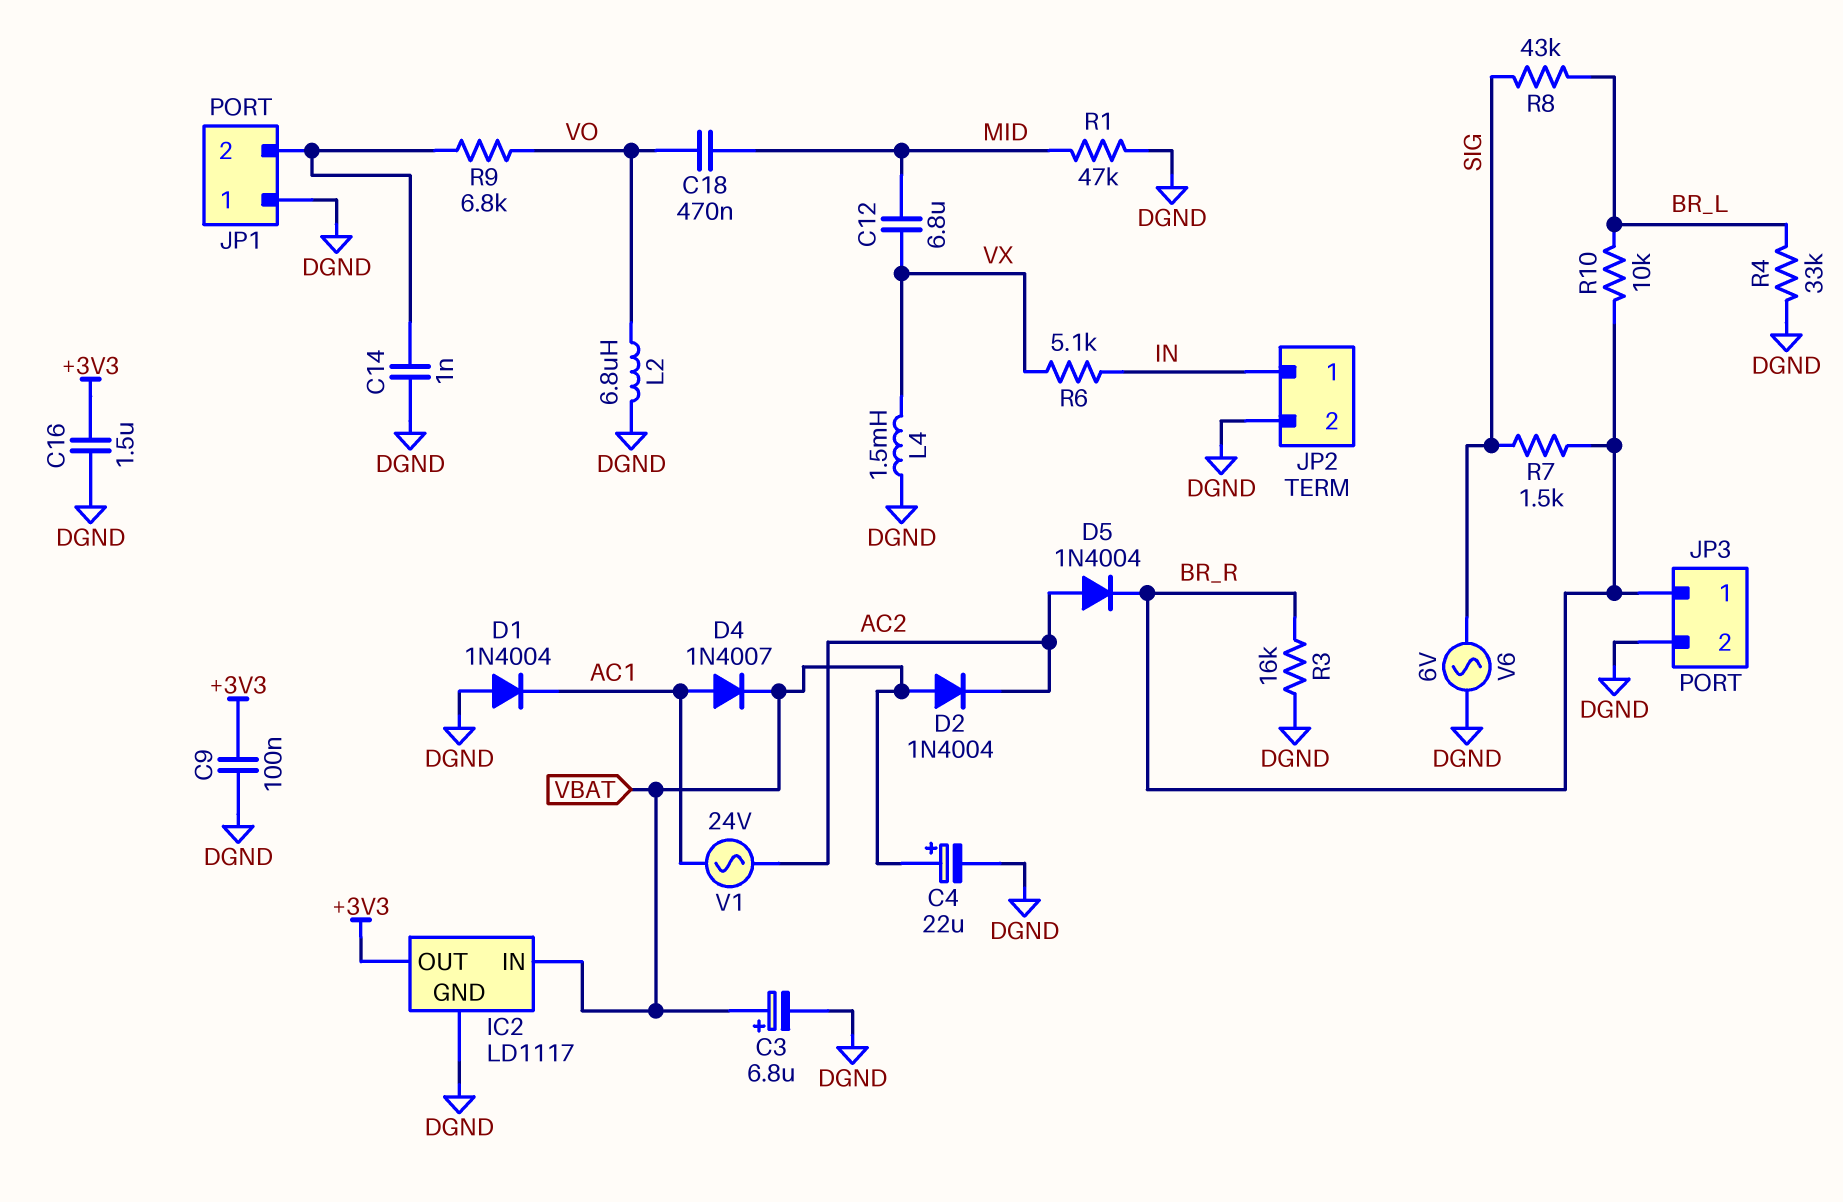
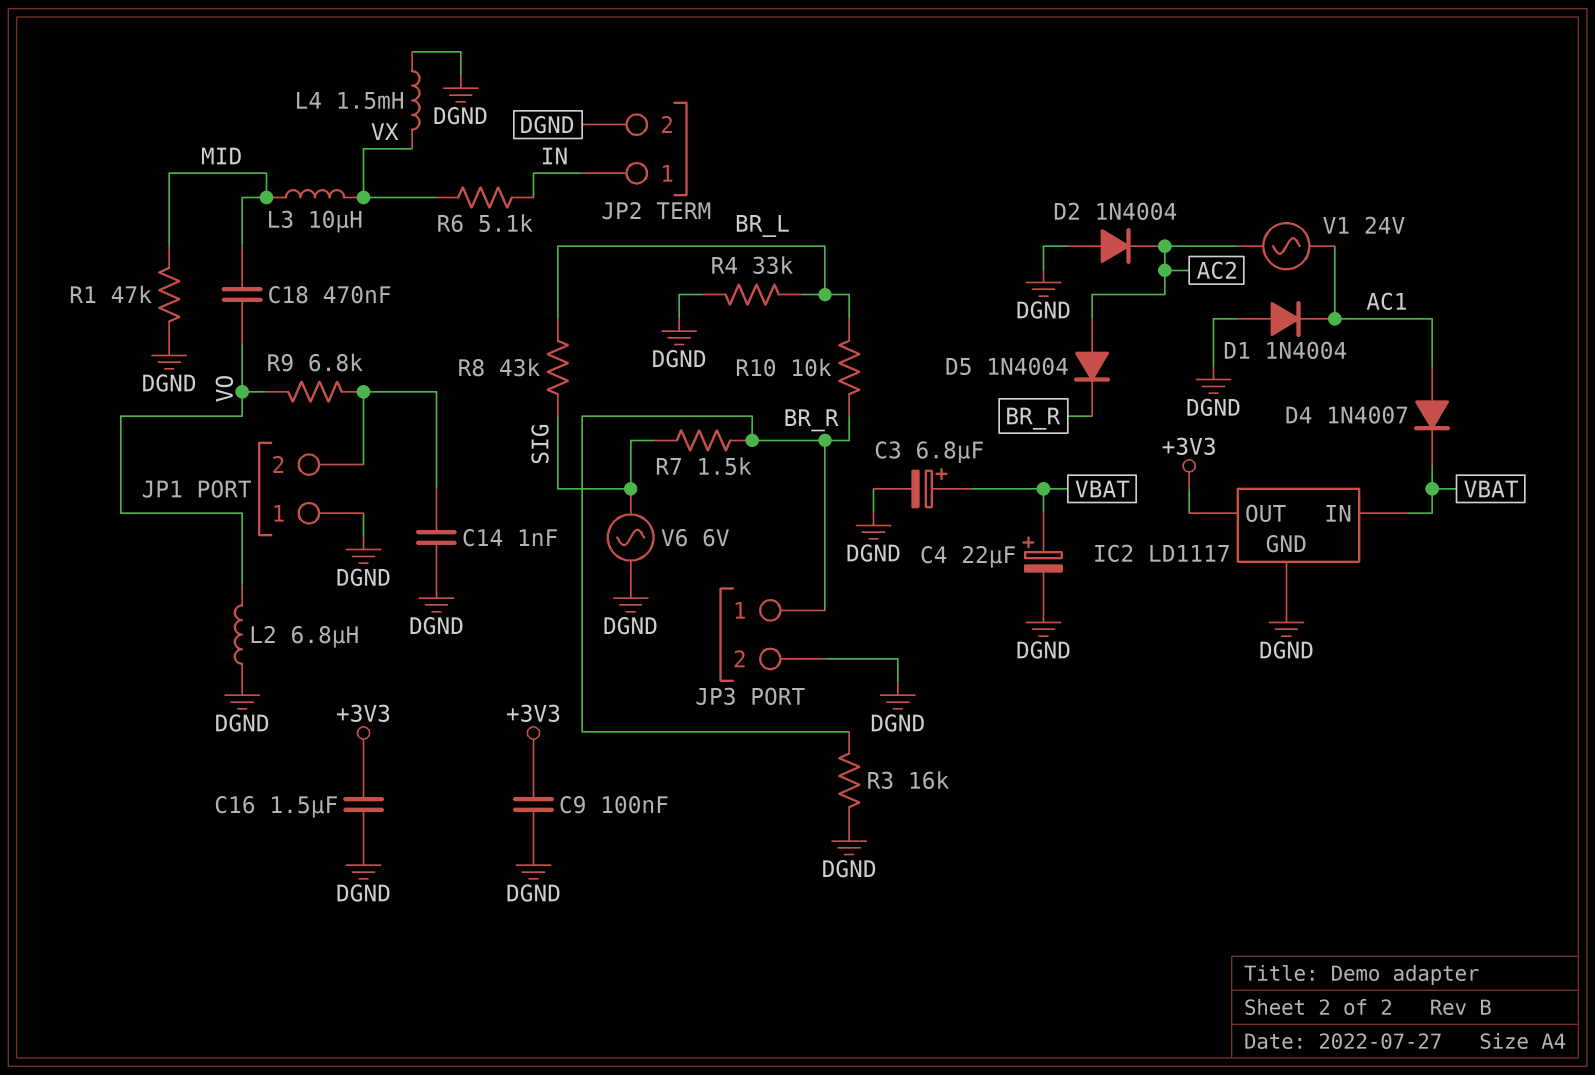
C12: 6.8uF (MID, VX) -> none
D2: diode 1N4004 (A VBAT, K AC2) -> diode 1N4004 (A DGND, K AC2)
L3: none -> 10uH (MID, VX)

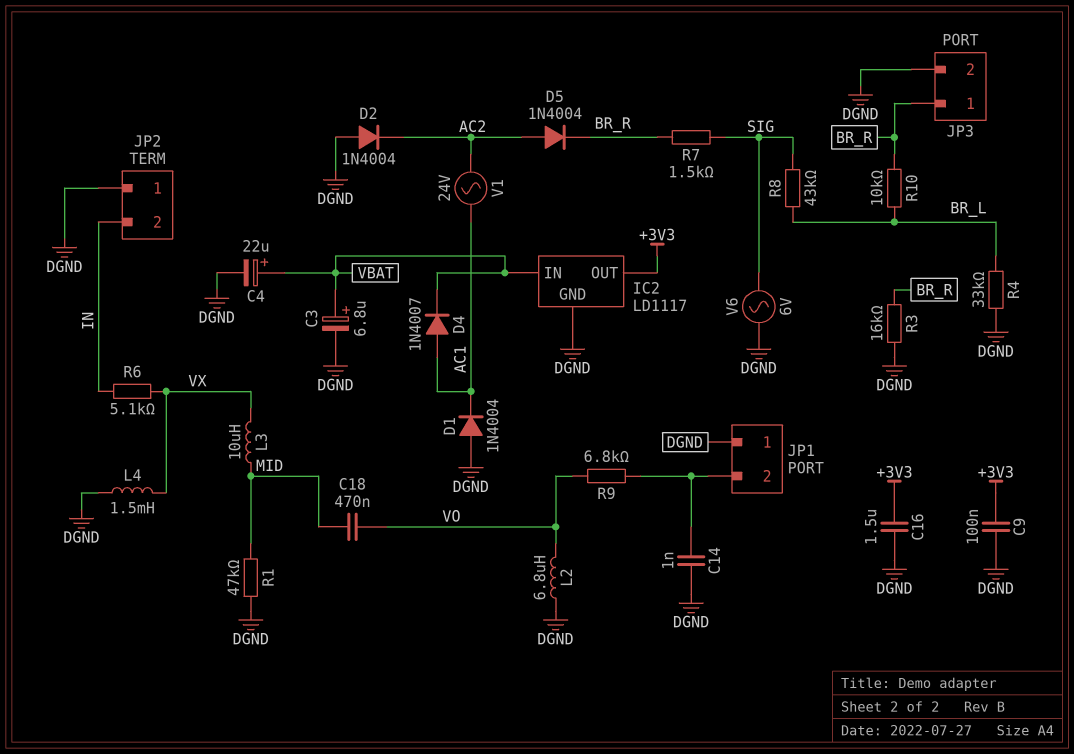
JP2 pin 1: IN -> DGND
JP2 pin 2: DGND -> IN

